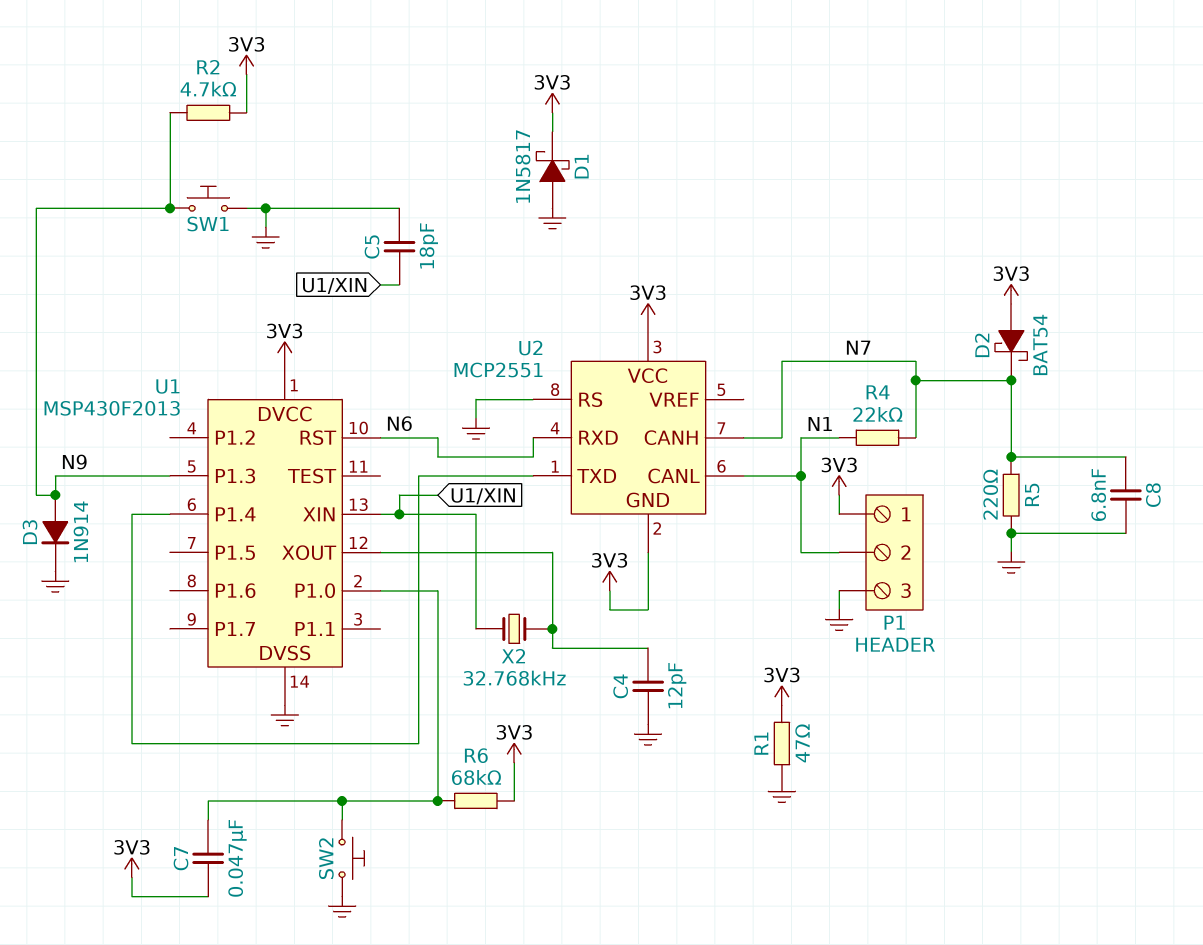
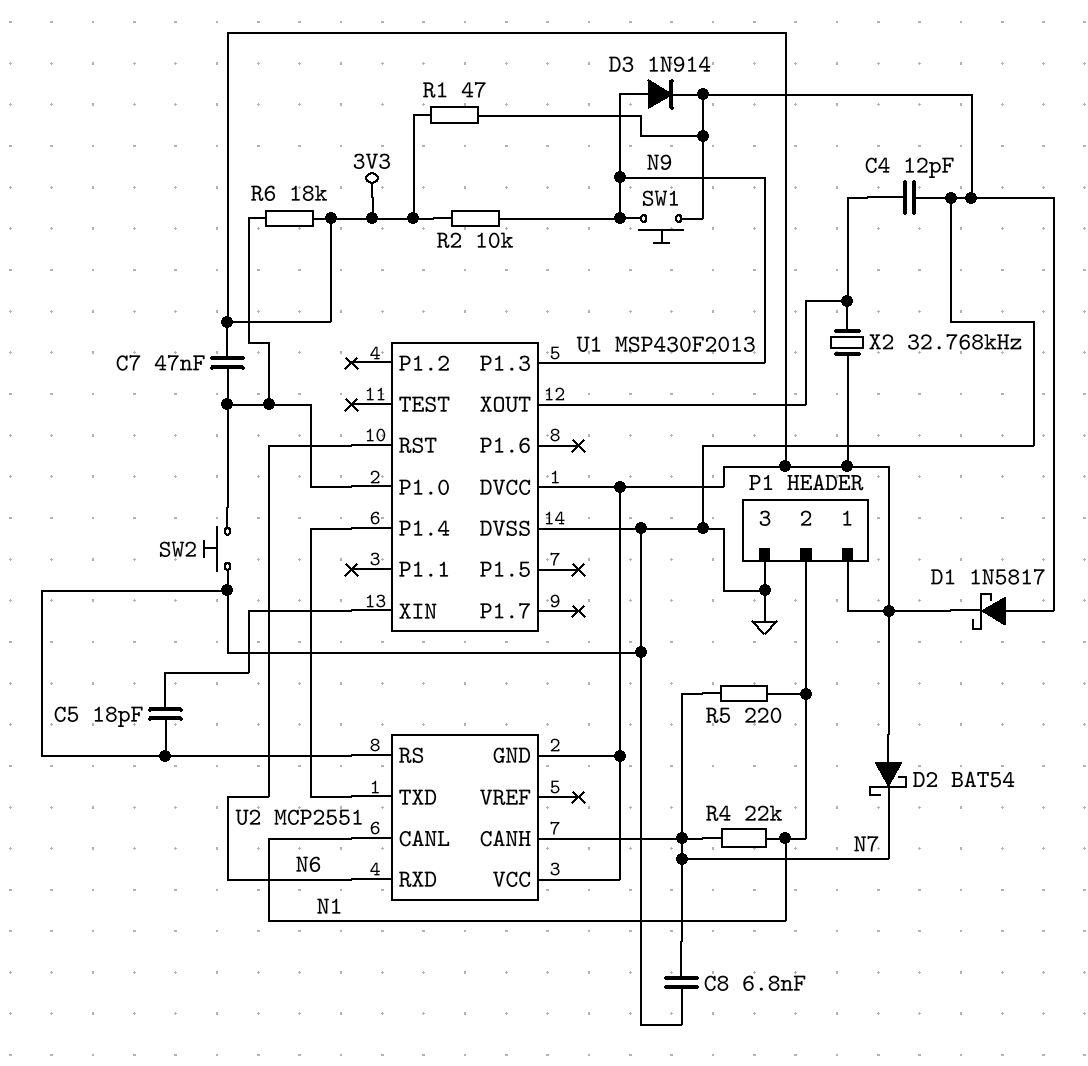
R2: 4.7k (3V3, N9) -> 10k (3V3, N9)
R5: 220 (GND, N7) -> 220 (N1, N7)
R6: 68k (3V3, U1/P1.0) -> 18k (3V3, U1/P1.0)
X2: 32.768kHz (U1/XIN, U1/XOUT) -> 32.768kHz (3V3, U1/XOUT)

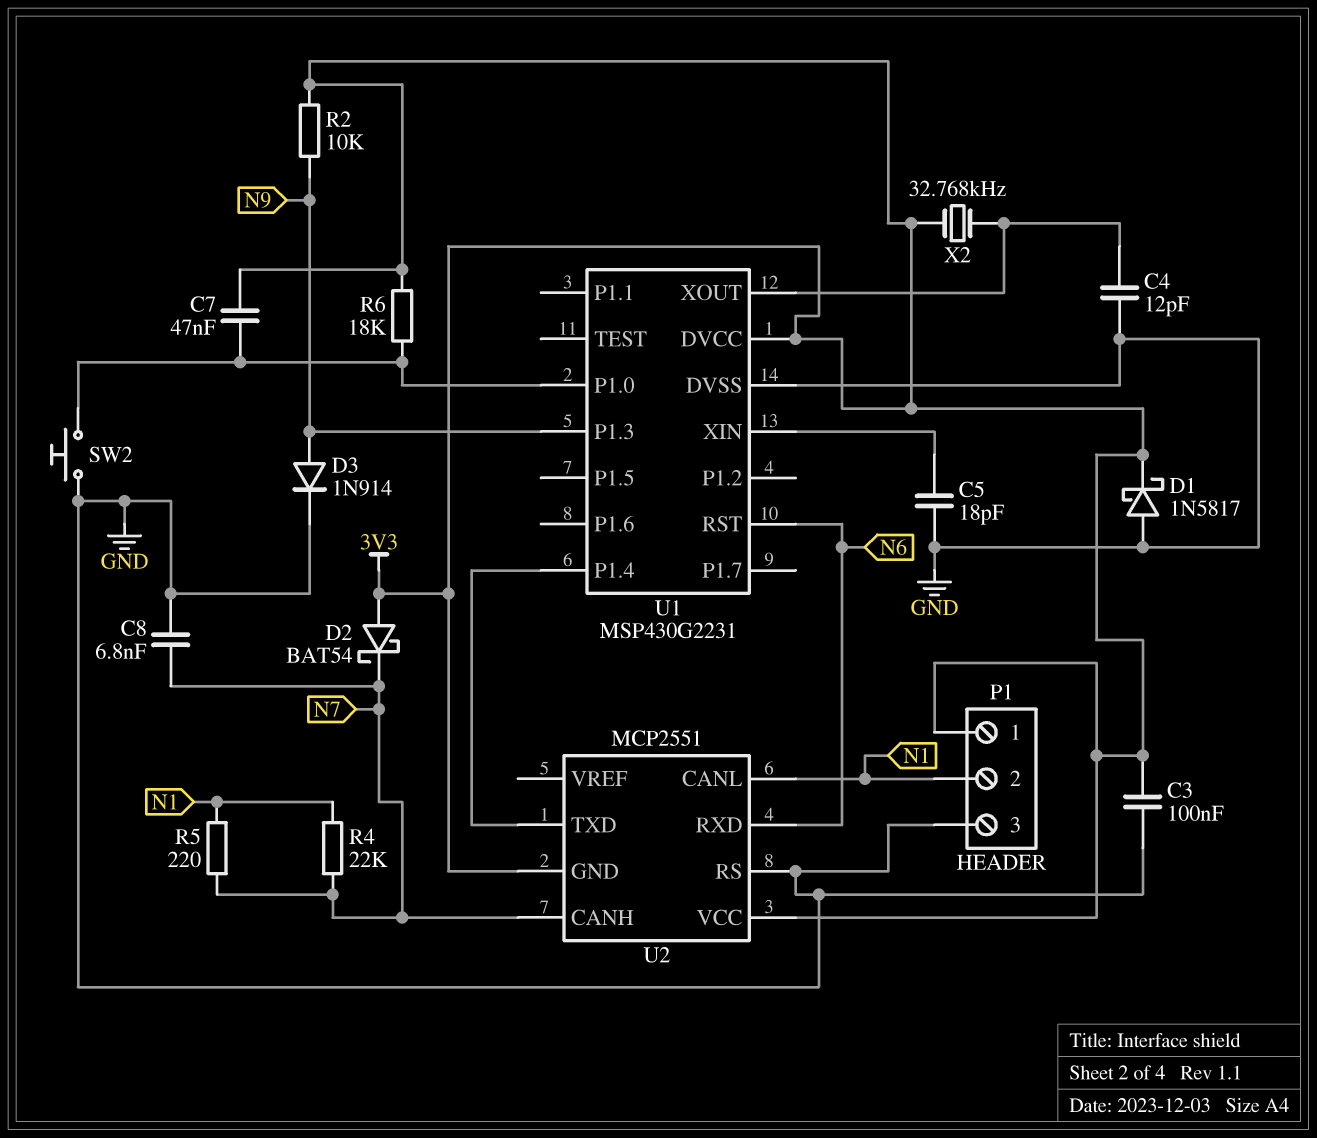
C3: none -> 100nF (3V3, GND)
R1: 47 (3V3, GND) -> none
SW1: button (GND, N9) -> none
U1: MSP430F2013 -> MSP430G2231

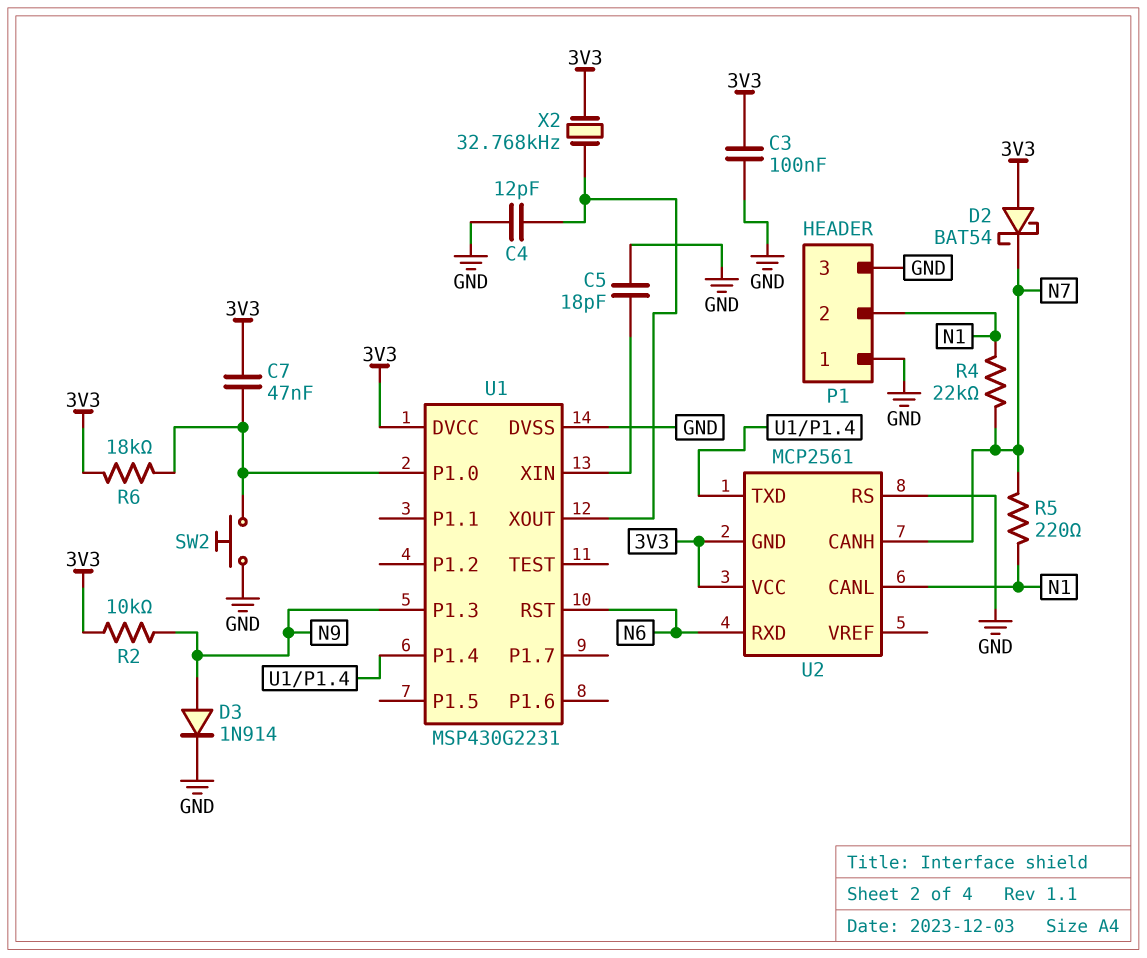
C8: 6.8nF (GND, N7) -> none
D1: schottky 1N5817 (A GND, K 3V3) -> none
P1 pin 1: 3V3 -> GND
U2: MCP2551 -> MCP2561

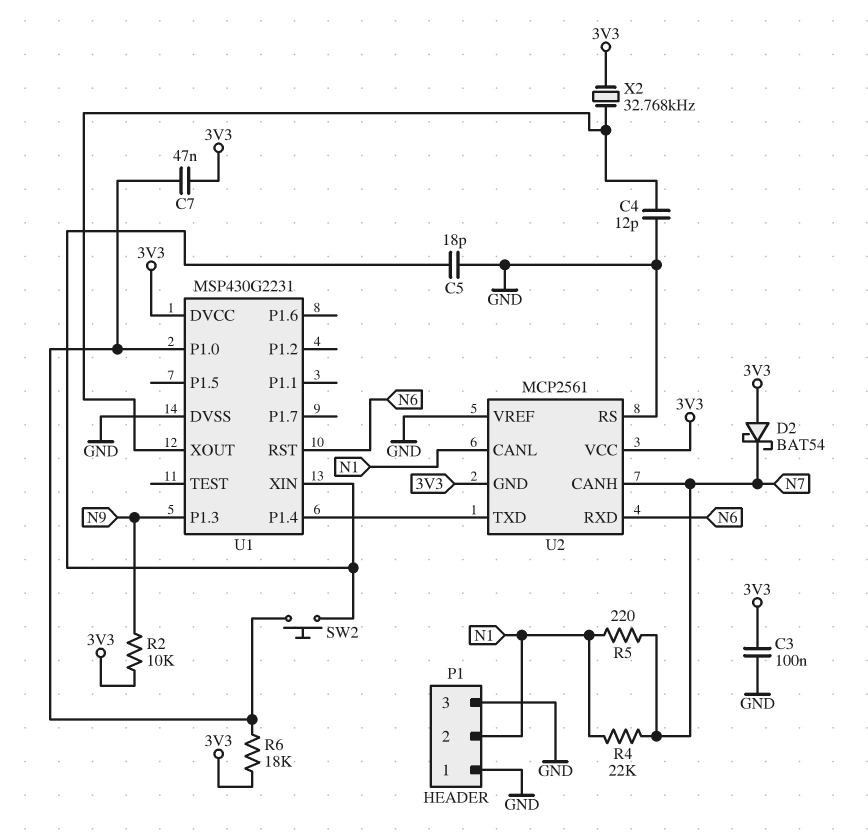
D3: diode 1N914 (A N9, K GND) -> none
SW2: button (GND, U1/P1.0) -> button (U1/P1.0, U1/XIN)
U2 pin VREF: none -> GND

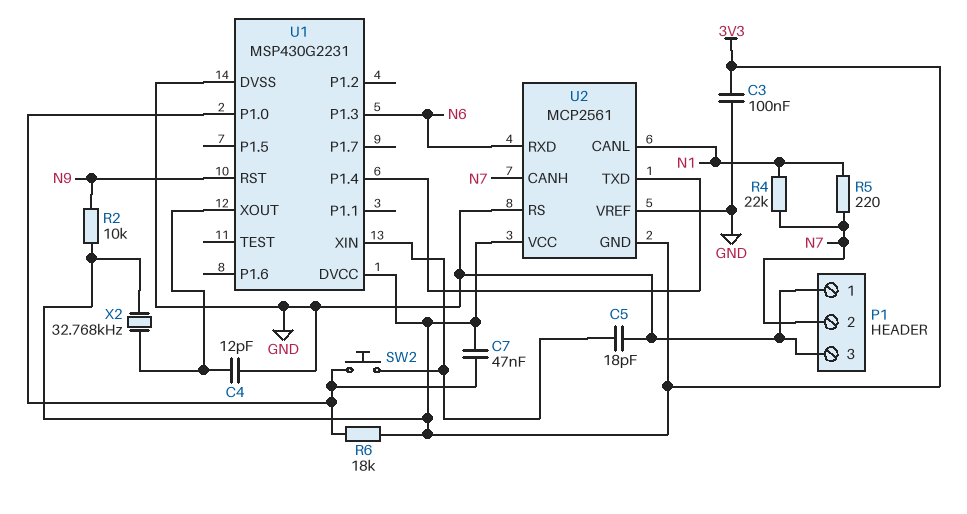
D2: schottky BAT54 (A 3V3, K N7) -> none
P1 pin 2: N1 -> N7
U1 pin P1.3: N9 -> N6
U1 pin RST: N6 -> N9

